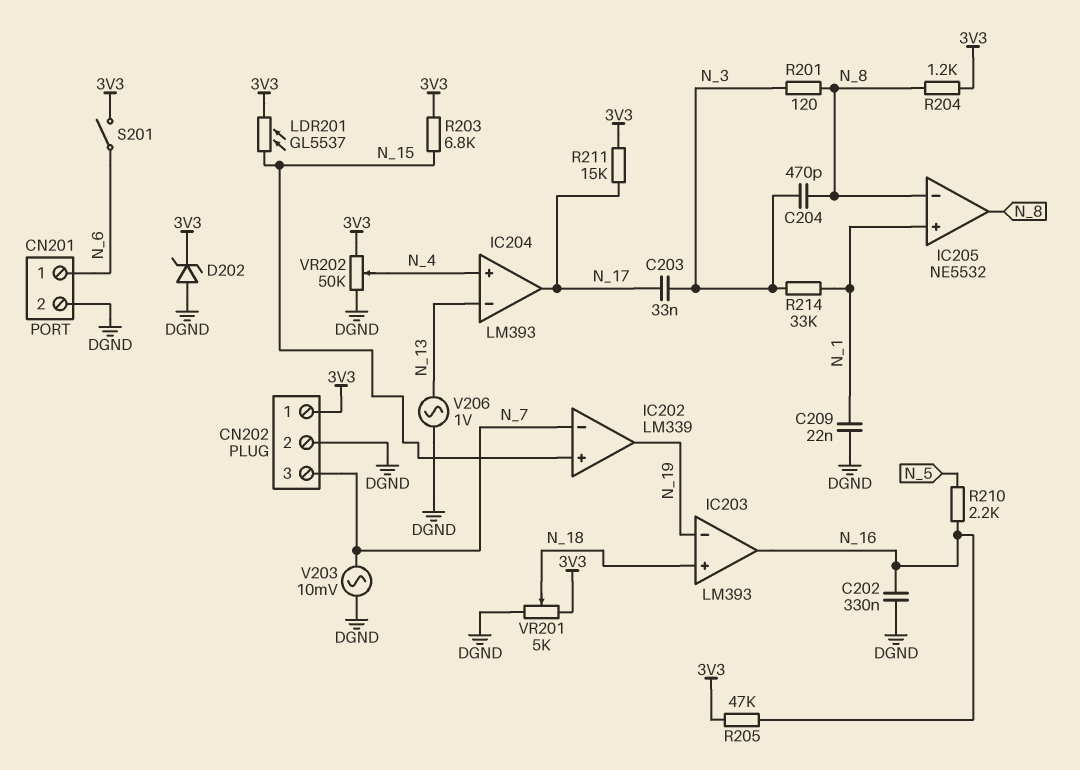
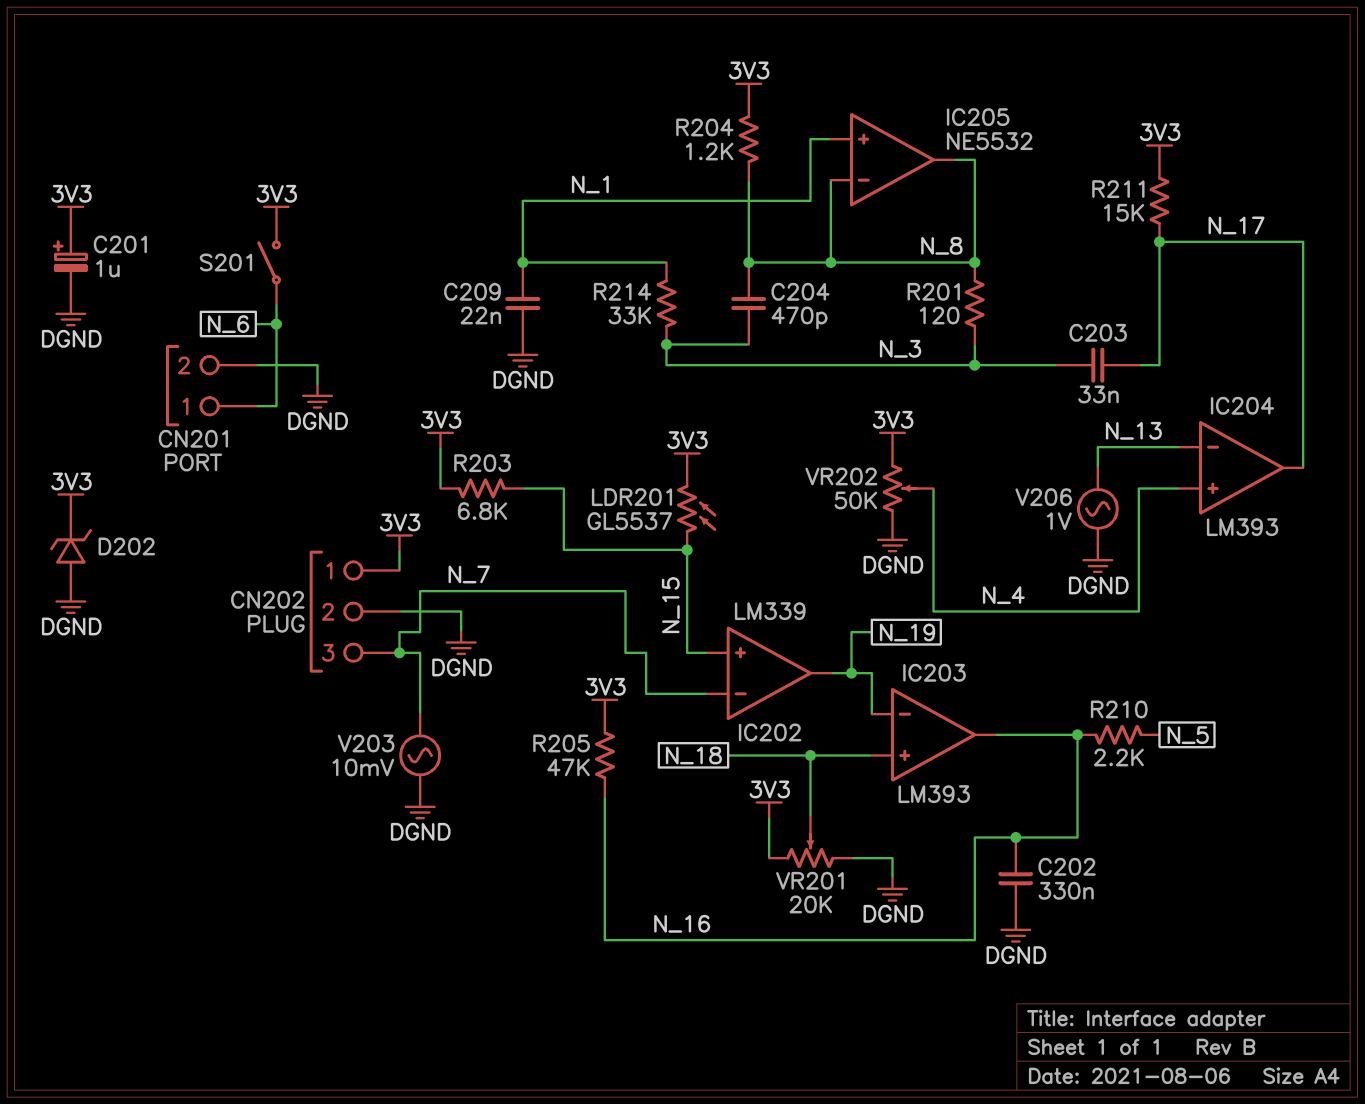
C201: none -> 1uF (plus 3V3, minus DGND)
VR201: 5k (3V3, DGND, wiper N_18) -> 20k (3V3, DGND, wiper N_18)

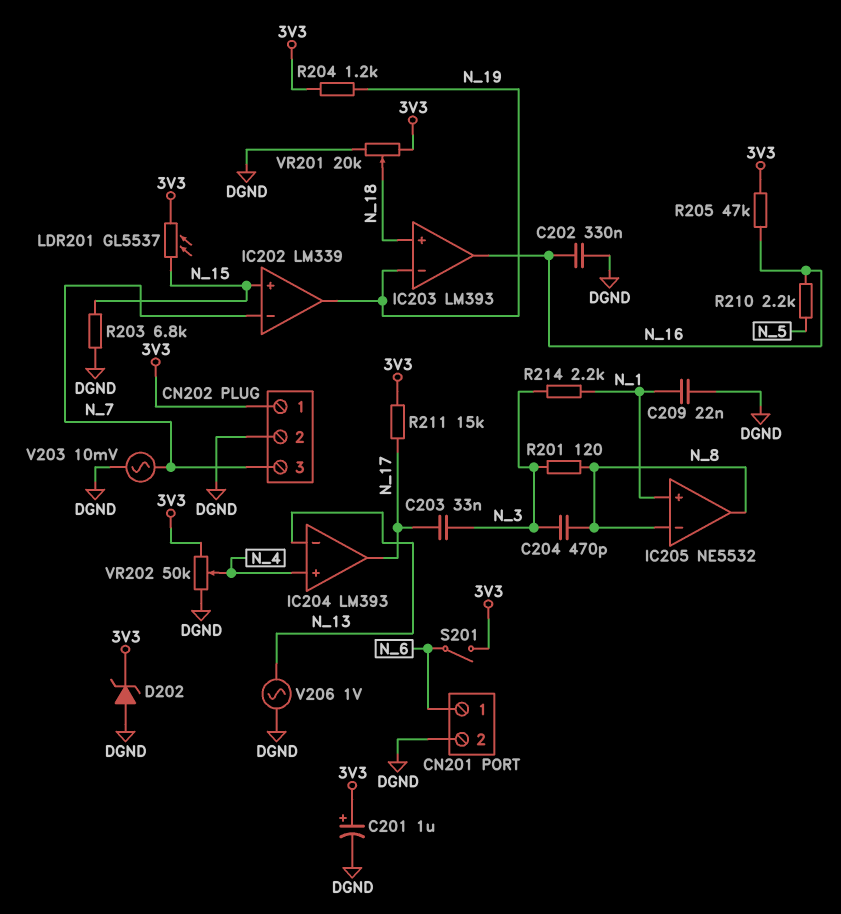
R203: 6.8k (3V3, N_15) -> 6.8k (DGND, N_15)
R204: 1.2k (3V3, N_8) -> 1.2k (3V3, N_19)
R214: 33k (N_1, N_3) -> 2.2k (N_1, N_3)

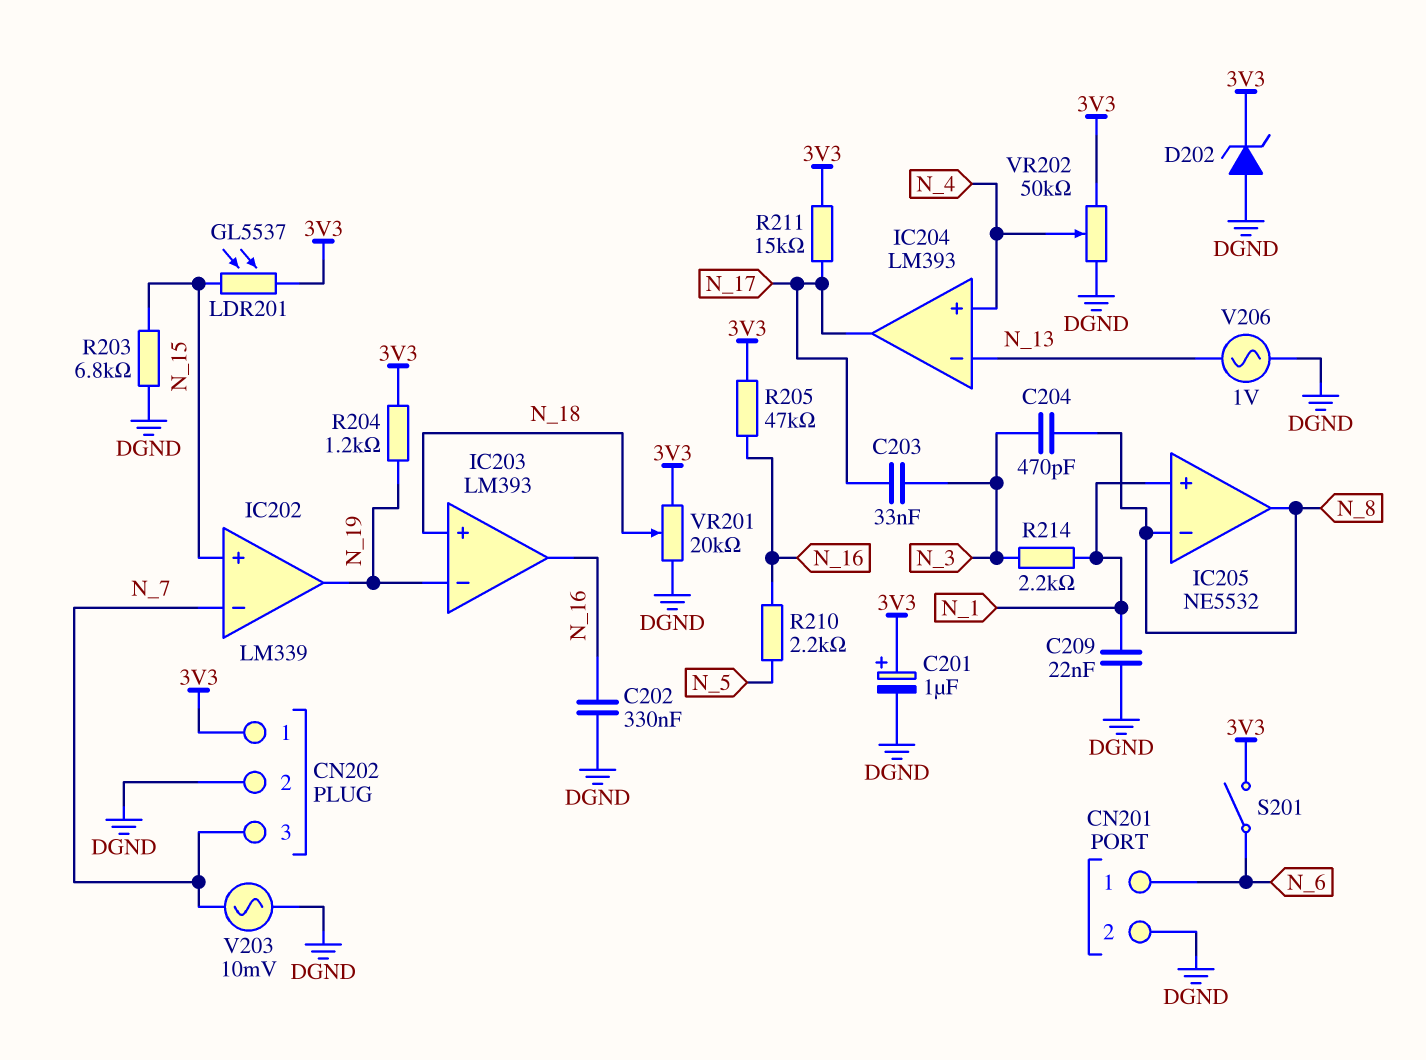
R201: 120 (N_3, N_8) -> none

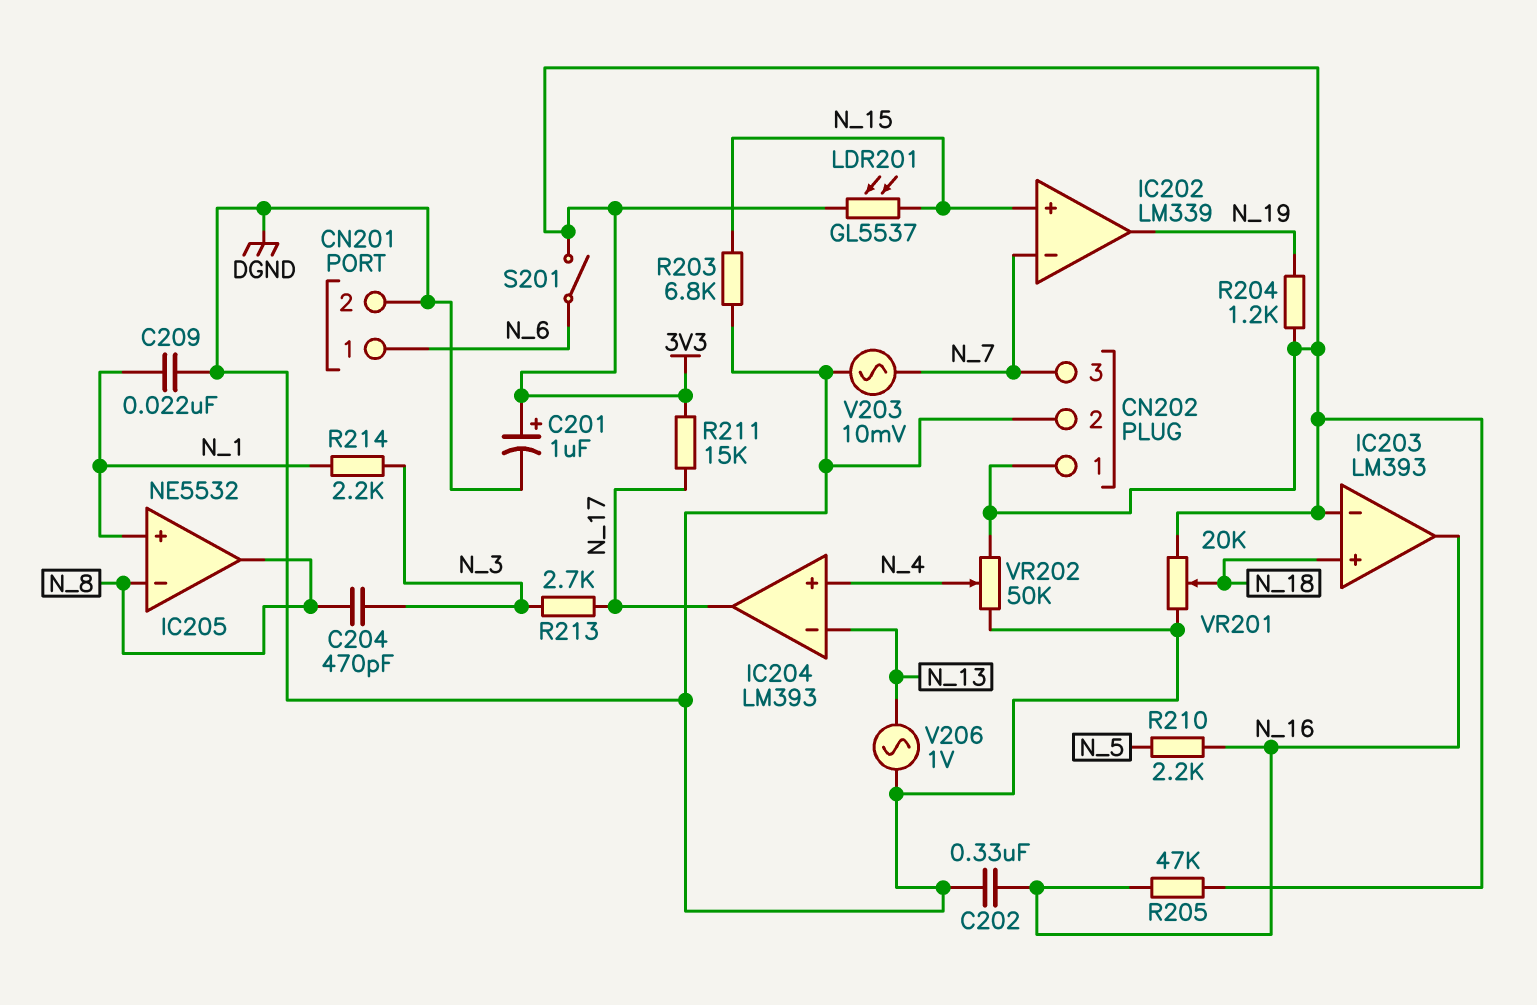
C203: 33nF (N_3, N_17) -> none
D202: zener (A DGND, K 3V3) -> none
IC203 pin in-: N_19 -> 3V3
R213: none -> 2.7k (N_3, N_17)

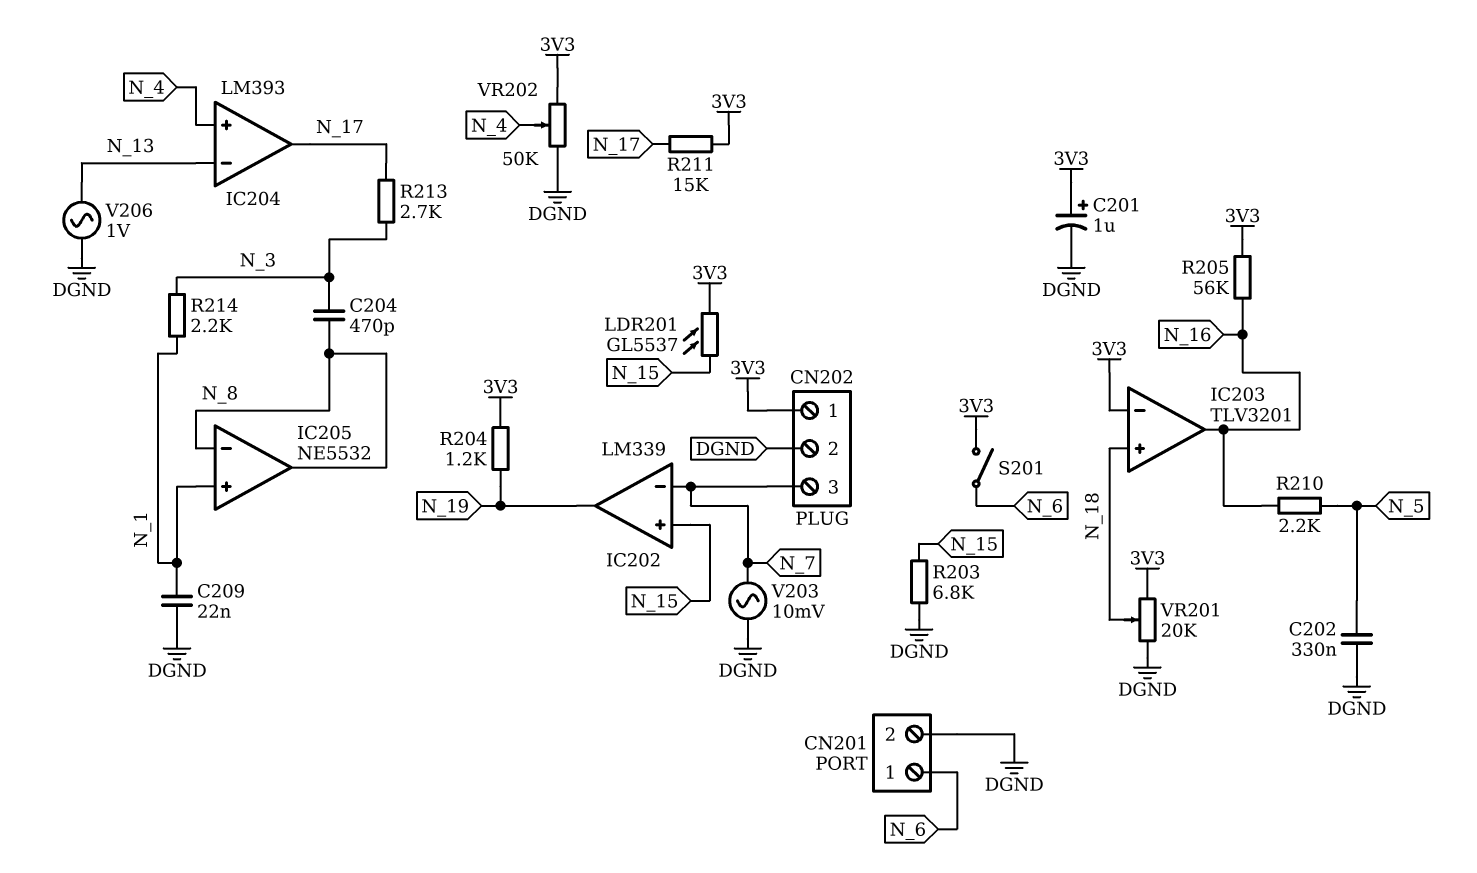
C202: 330nF (DGND, N_16) -> 330nF (DGND, N_5)
IC203: LM393 -> TLV3201
R205: 47k (3V3, N_16) -> 56k (3V3, N_16)

